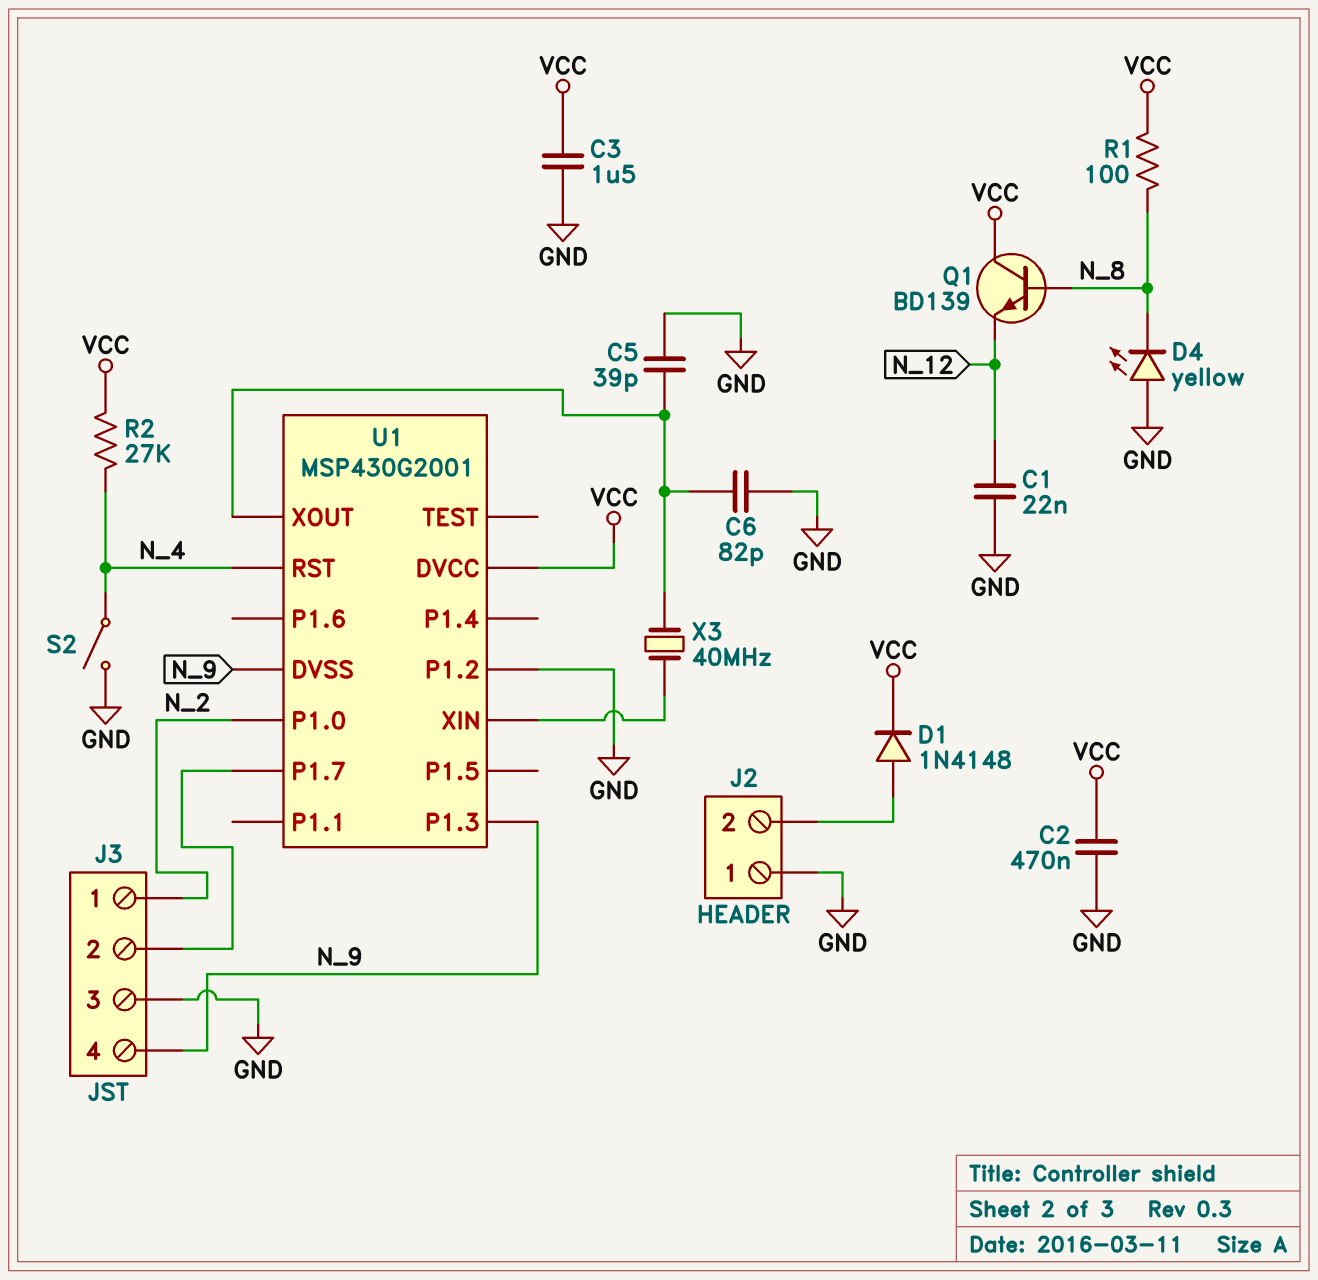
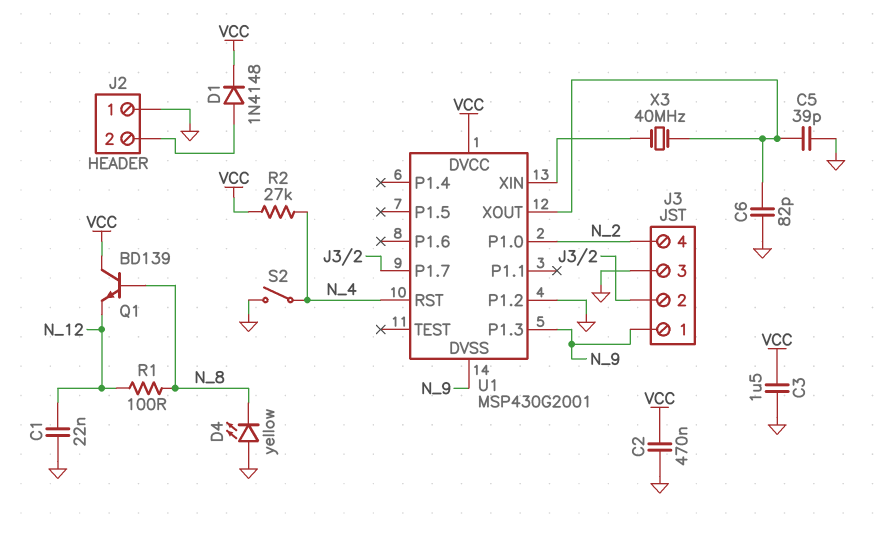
J3 pin 1: N_2 -> N_9
J3 pin 4: N_9 -> N_2
R1: 100 (N_8, VCC) -> 100 (N_8, N_12)

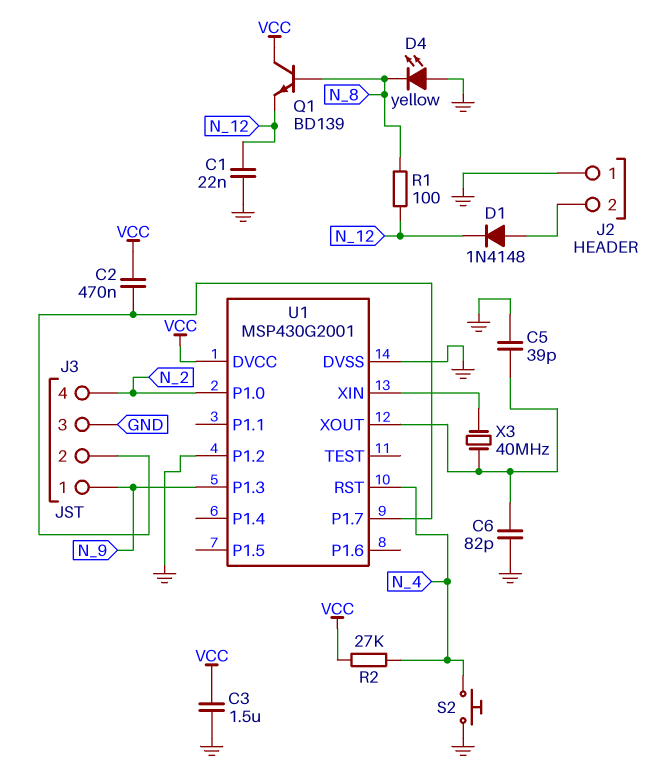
C2: 470nF (GND, VCC) -> 470nF (J3/2, VCC)
D1: diode 1N4148 (A J2/2, K VCC) -> diode 1N4148 (A J2/2, K N_12)
S2: switch (GND, N_4) -> button (GND, N_4)
U1 pin DVSS: N_9 -> GND

